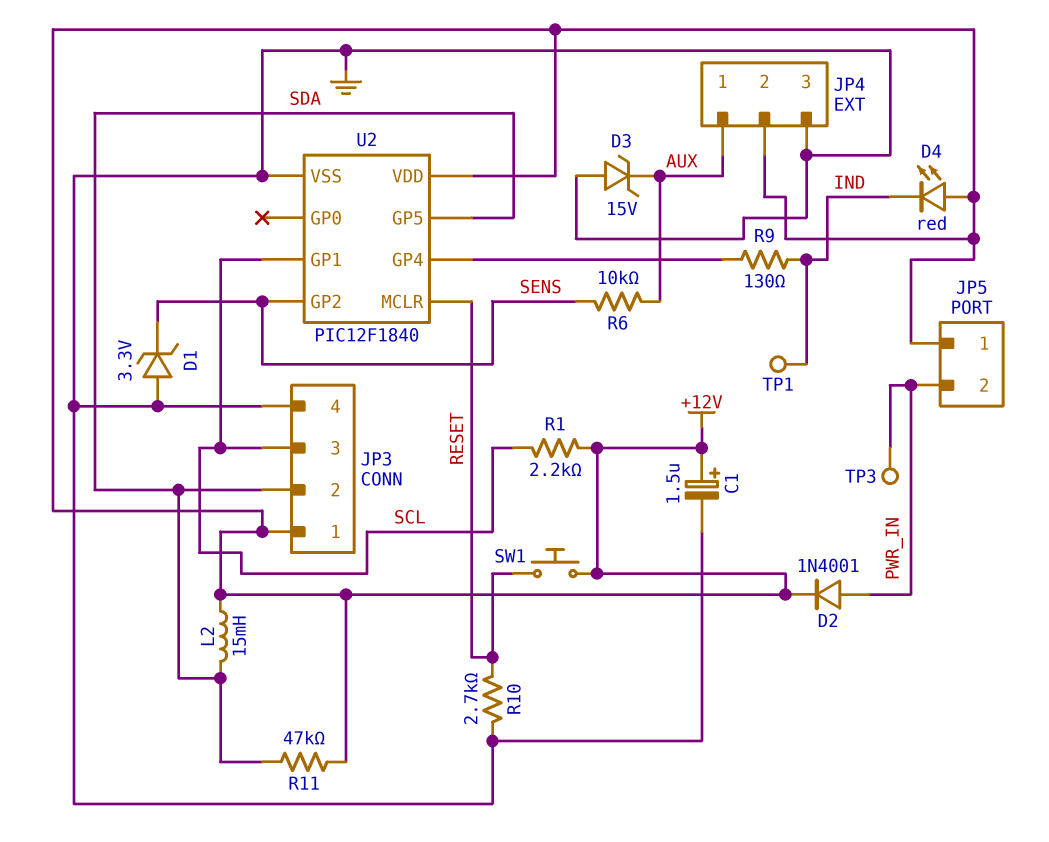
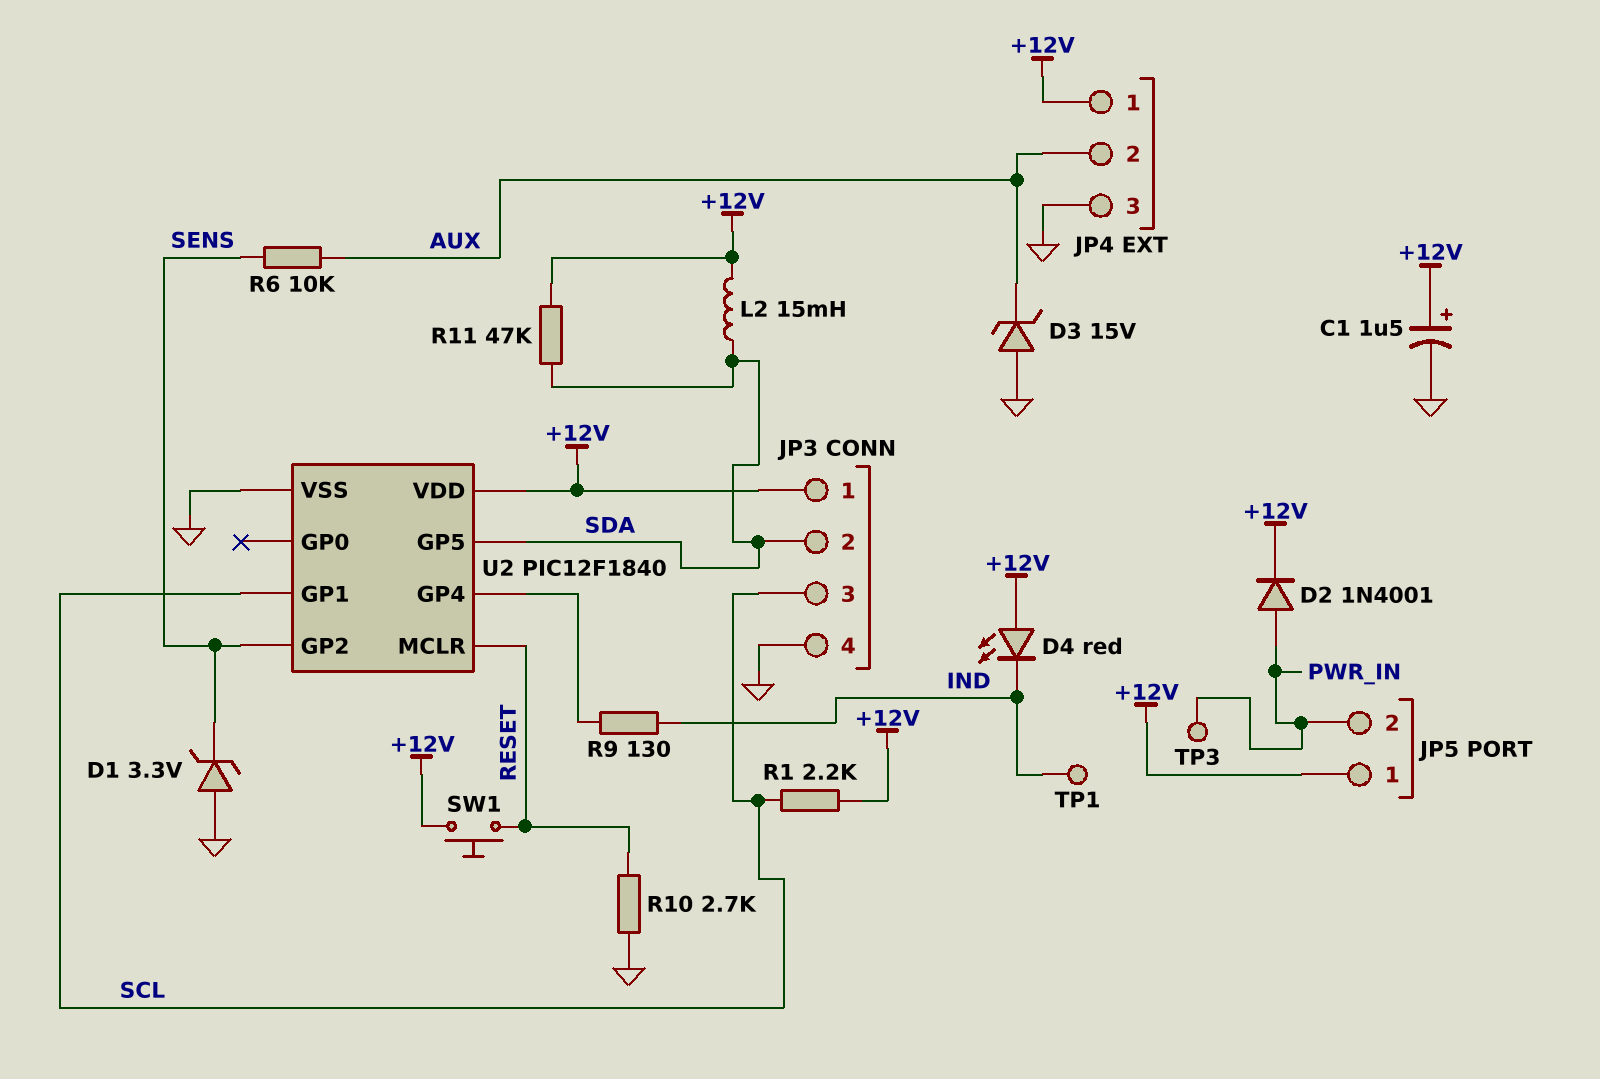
JP4 pin 1: AUX -> +12V
JP4 pin 2: +12V -> AUX

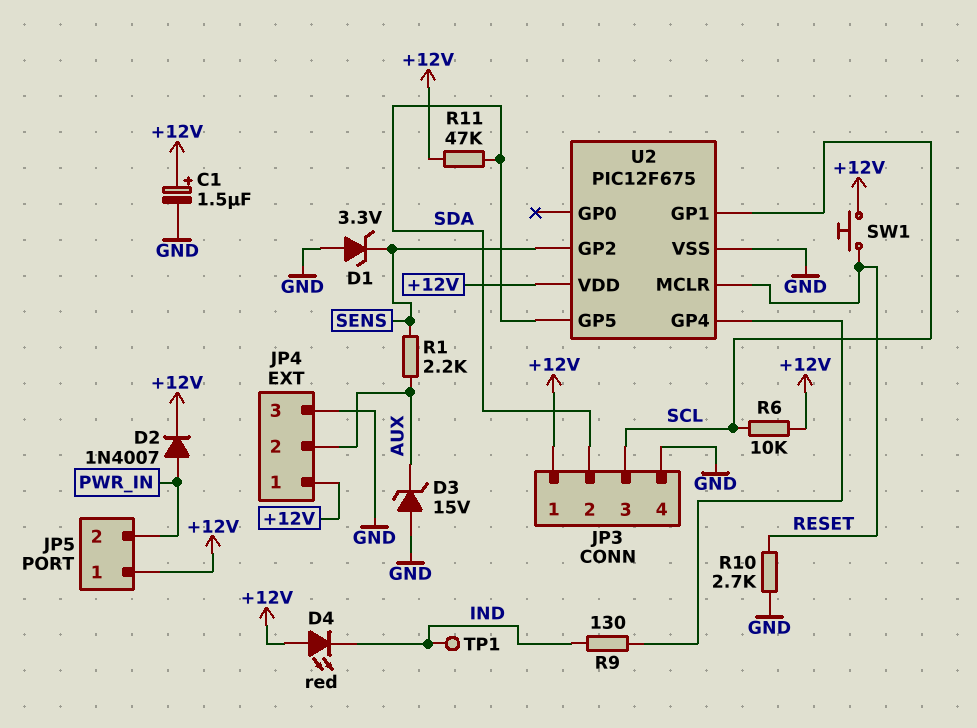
D2: diode 1N4001 (A PWR_IN, K +12V) -> diode 1N4007 (A PWR_IN, K +12V)
L2: 15mH (+12V, SDA) -> none
R1: 2.2k (+12V, SCL) -> 2.2k (AUX, SENS)
R6: 10k (AUX, SENS) -> 10k (+12V, SCL)
TP3: test point (PWR_IN) -> none
U2: PIC12F1840 -> PIC12F675

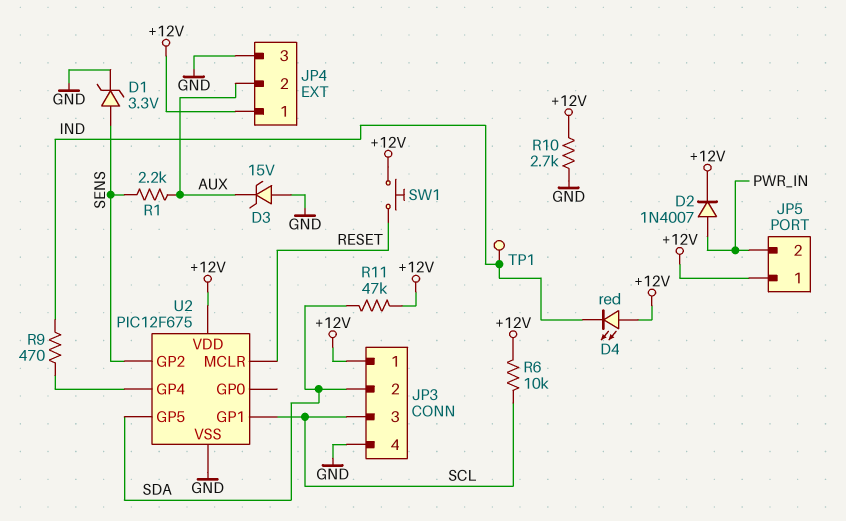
C1: 1.5uF (plus +12V, minus GND) -> none
D1: zener 3.3V (A GND, K SENS) -> zener 3.3V (A SENS, K GND)
R9: 130 (IND, U2/GP4) -> 470 (IND, U2/GP4)
R10: 2.7k (GND, RESET) -> 2.7k (+12V, GND)

